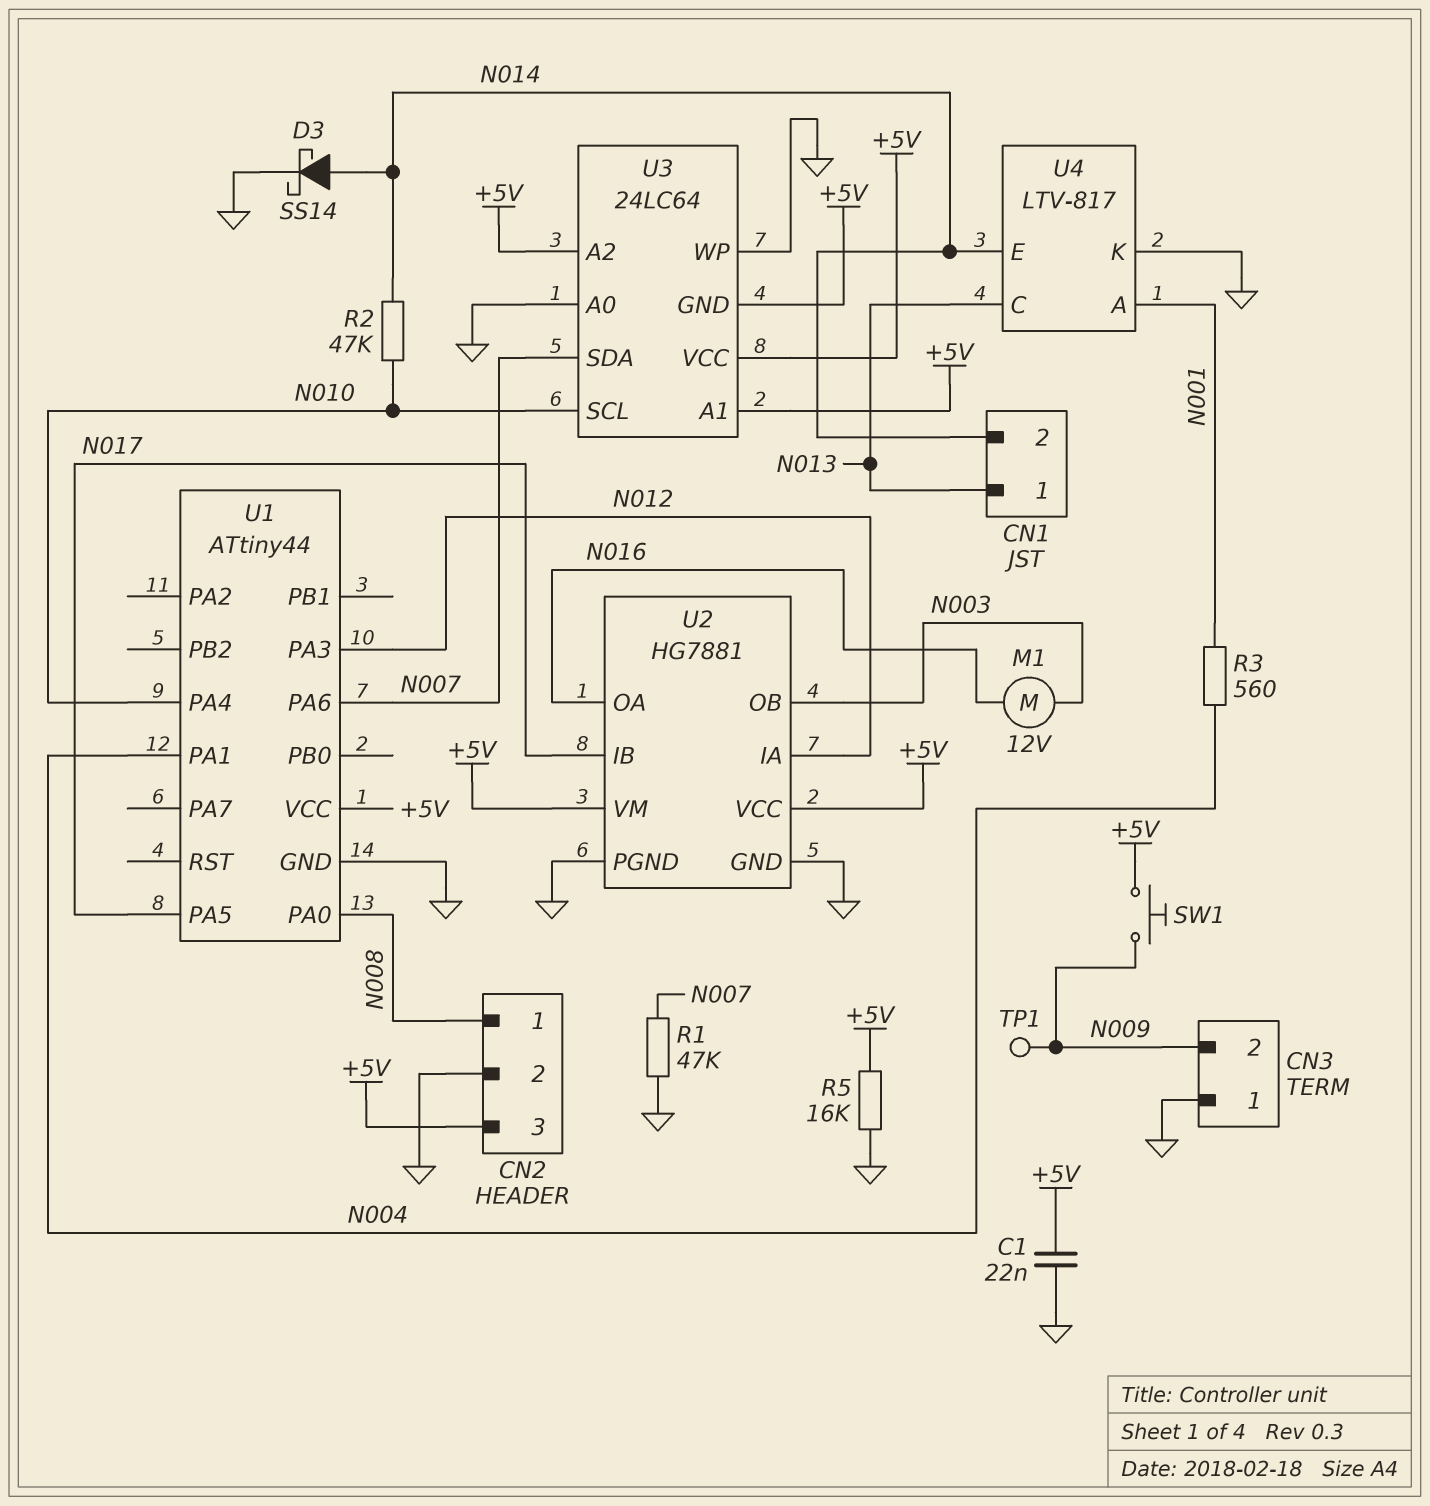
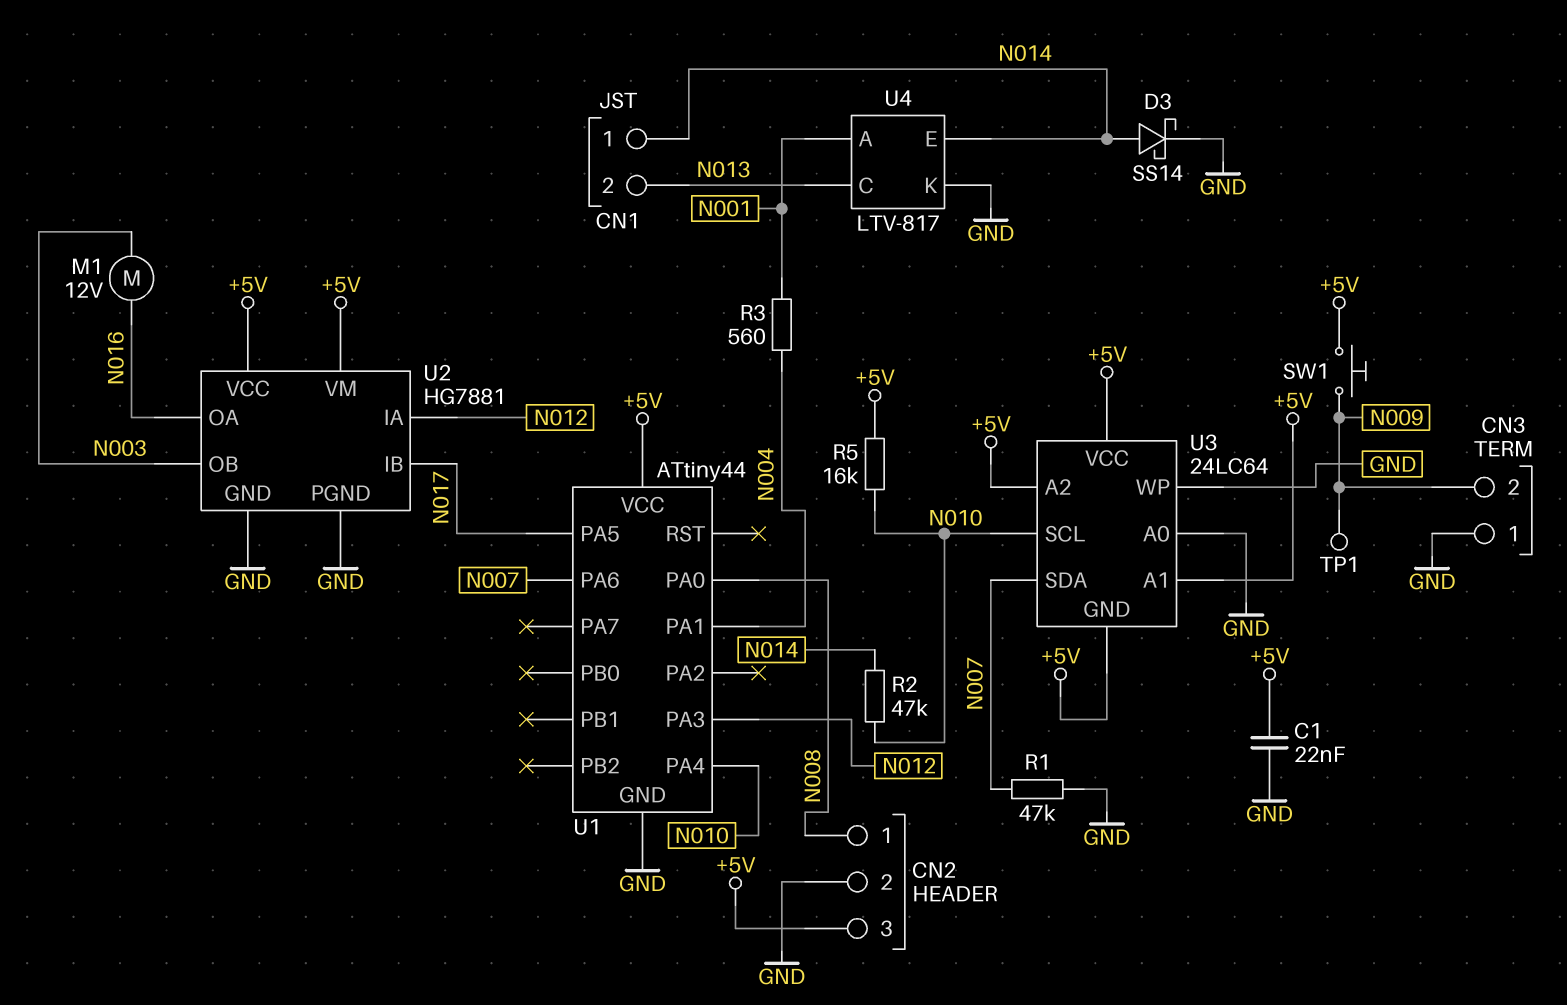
CN1 pin 1: N013 -> N014
CN1 pin 2: N014 -> N013
R5: 16k (+5V, GND) -> 16k (+5V, N010)

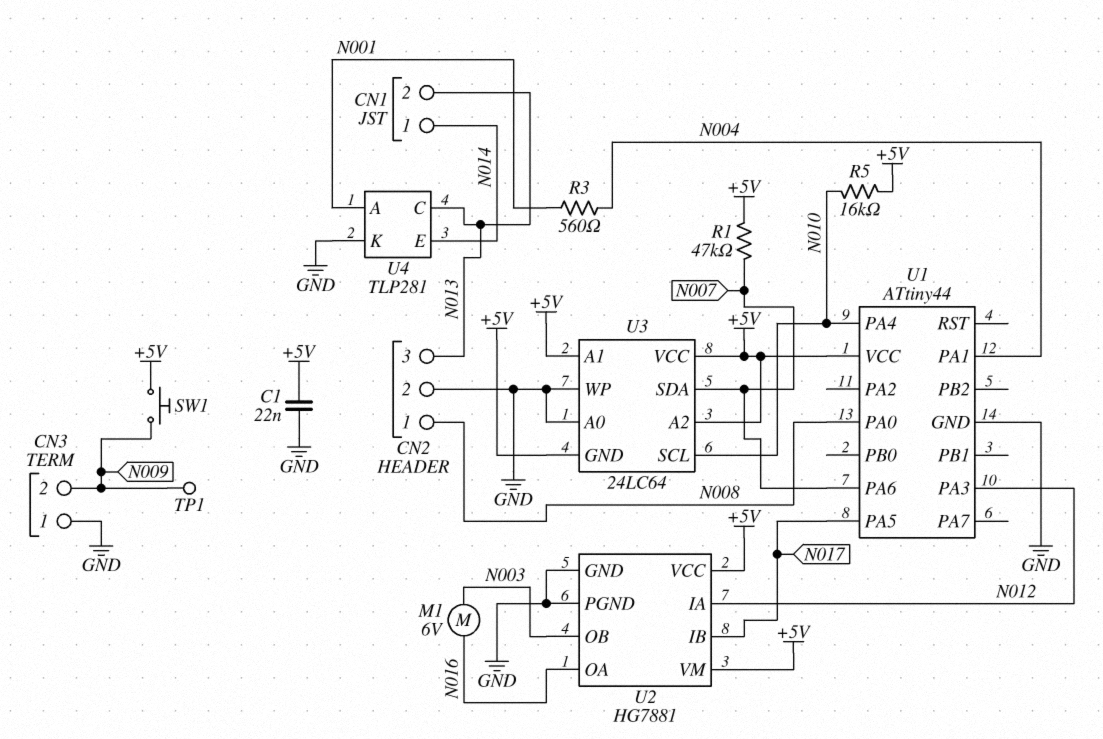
CN2 pin 3: +5V -> N013
D3: schottky SS14 (A N014, K GND) -> none
M1: motor 12V (N003, N016) -> motor 6V (N003, N016)
R1: 47k (GND, N007) -> 47k (+5V, N007)
R2: 47k (N010, N014) -> none
U4: LTV-817 -> TLP281

